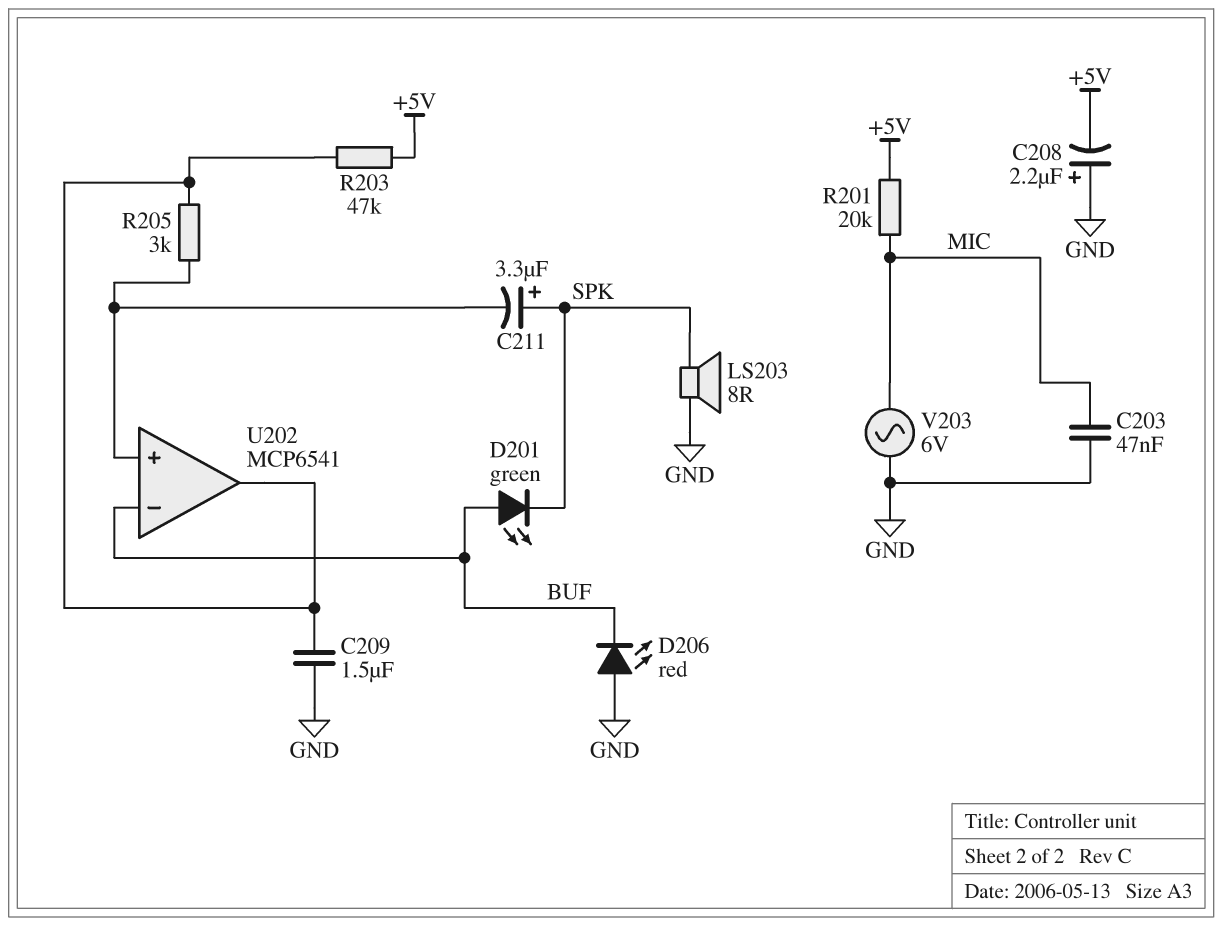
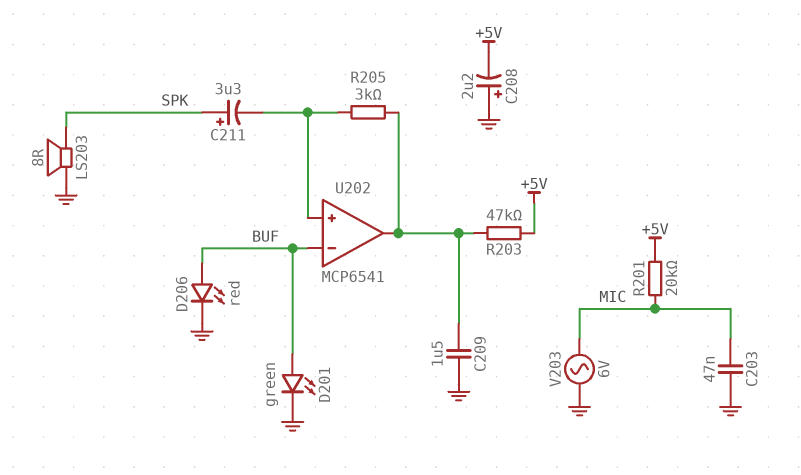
D201: LED green (A BUF, K SPK) -> LED green (A BUF, K GND)
D206: LED red (A GND, K BUF) -> LED red (A BUF, K GND)

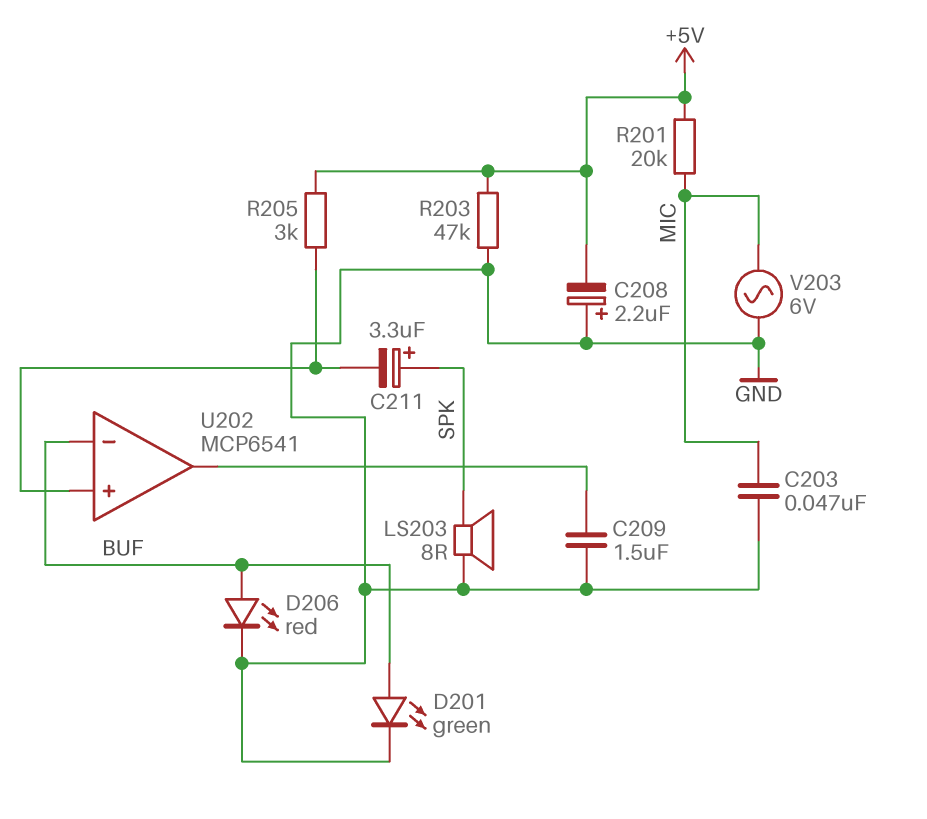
R203: 47k (+5V, U202/out) -> 47k (+5V, GND)
R205: 3k (U202/in+, U202/out) -> 3k (+5V, U202/in+)

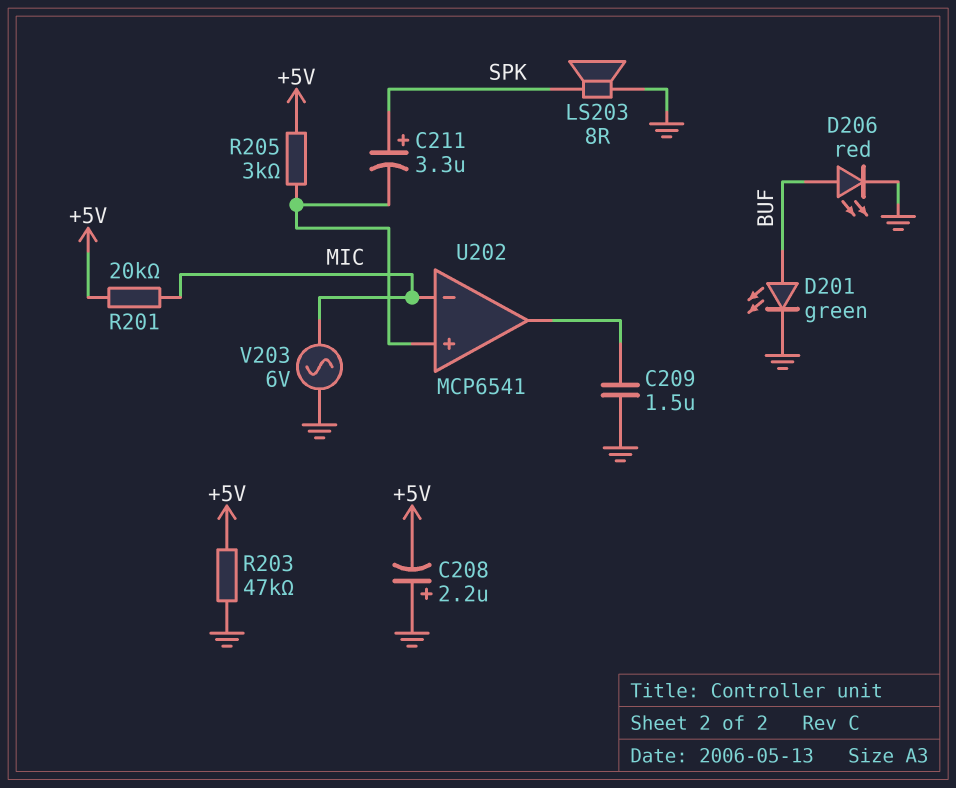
C203: 47nF (GND, MIC) -> none
U202 pin in-: BUF -> MIC

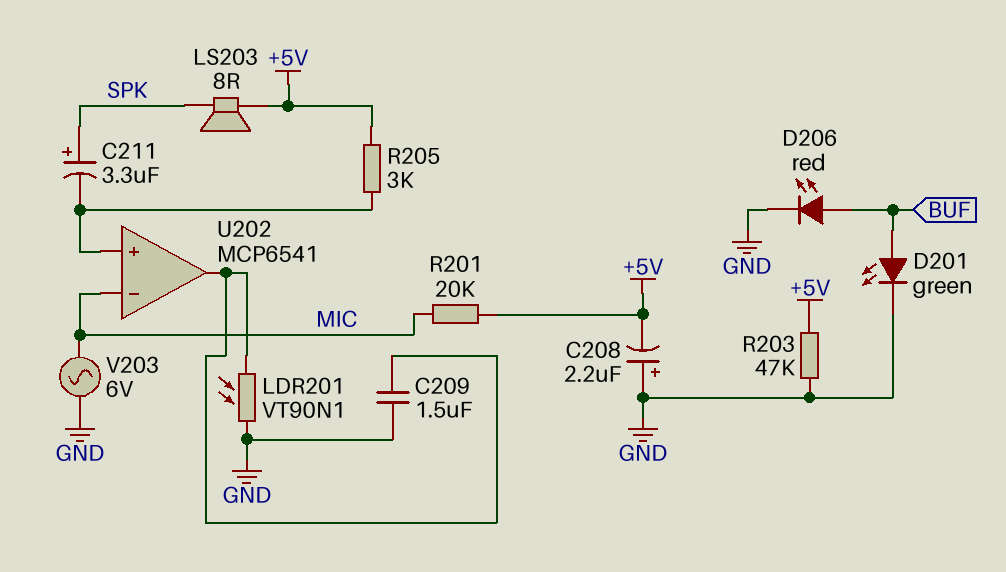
LDR201: none -> VT90N1 (GND, U202/out)
LS203: speaker 8R (GND, SPK) -> speaker 8R (+5V, SPK)

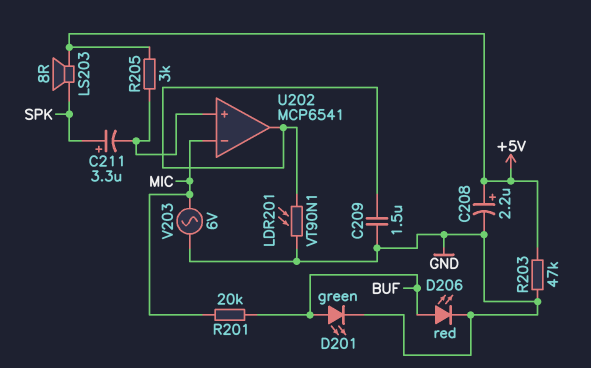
C208: 2.2uF (plus GND, minus +5V) -> 2.2uF (plus +5V, minus GND)
R201: 20k (+5V, MIC) -> 20k (BUF, MIC)

